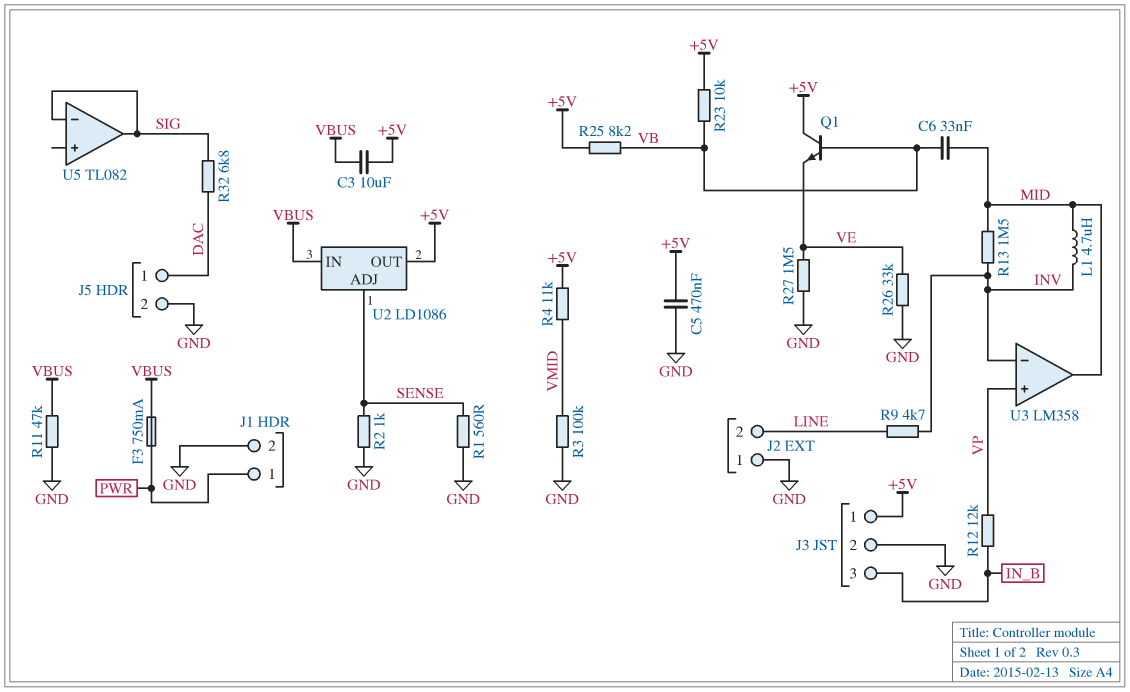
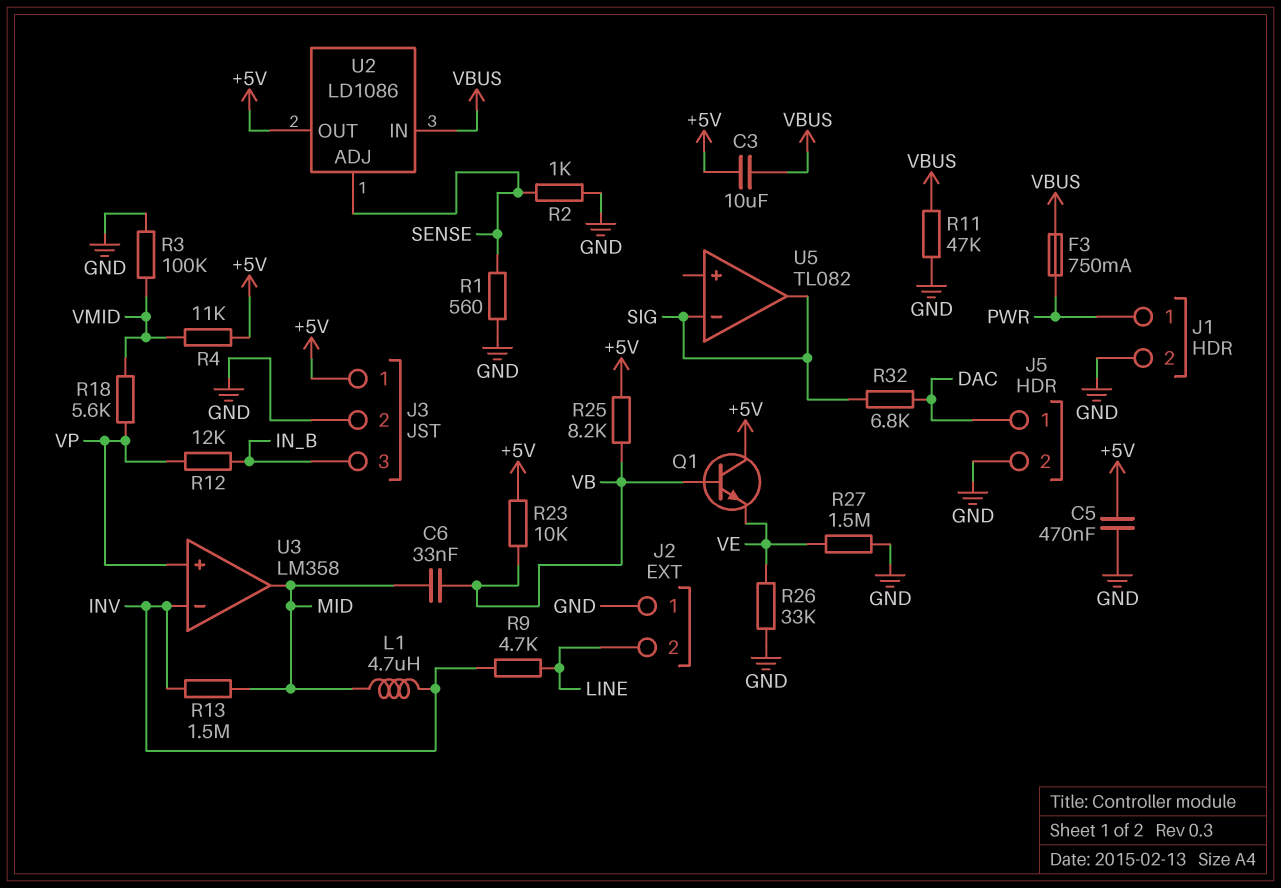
R18: none -> 5.6k (VMID, VP)

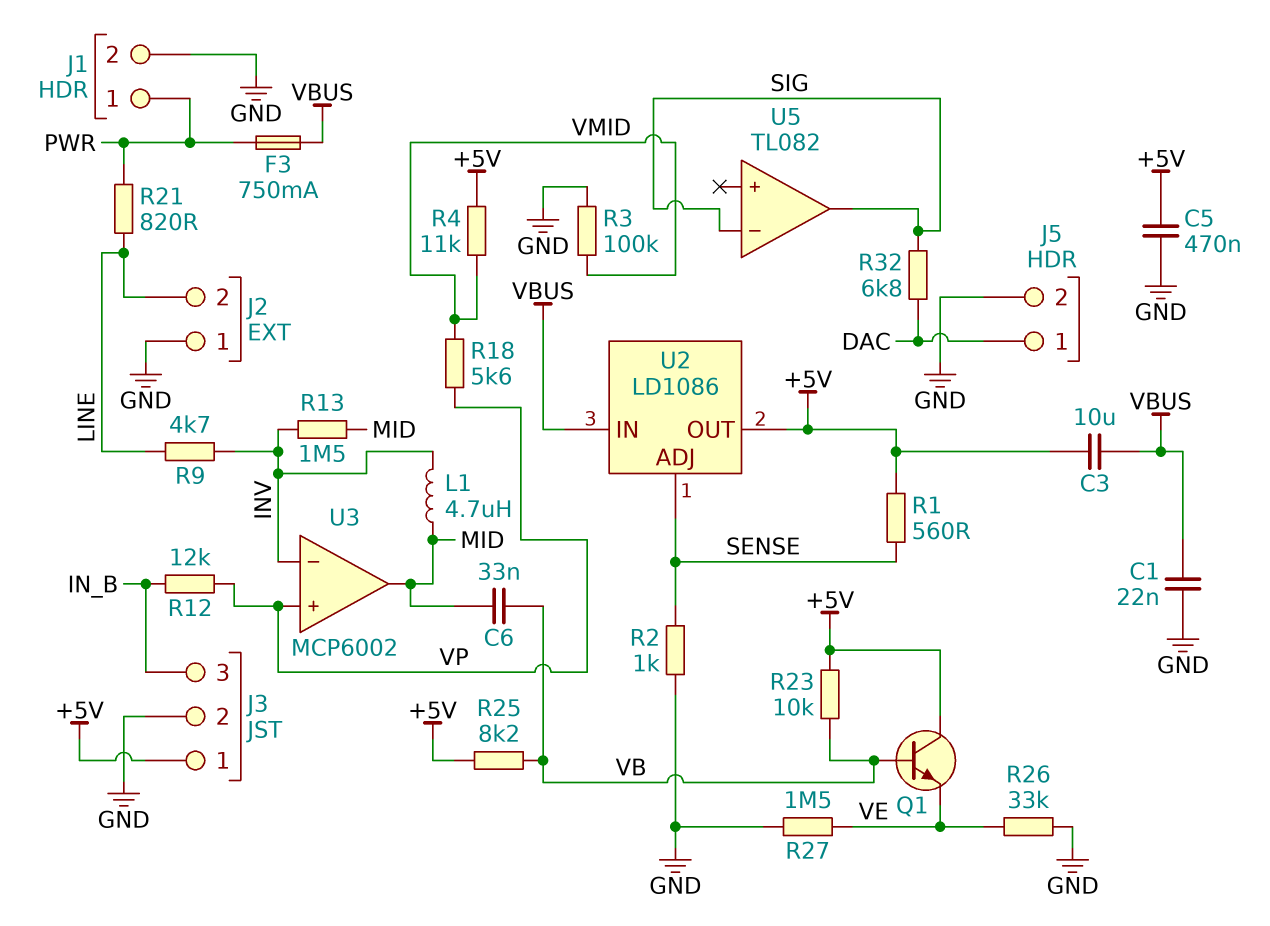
C1: none -> 22nF (GND, VBUS)
R1: 560 (GND, SENSE) -> 560 (+5V, SENSE)
R11: 47k (GND, VBUS) -> none
R21: none -> 820 (LINE, PWR)
U3: LM358 -> MCP6002

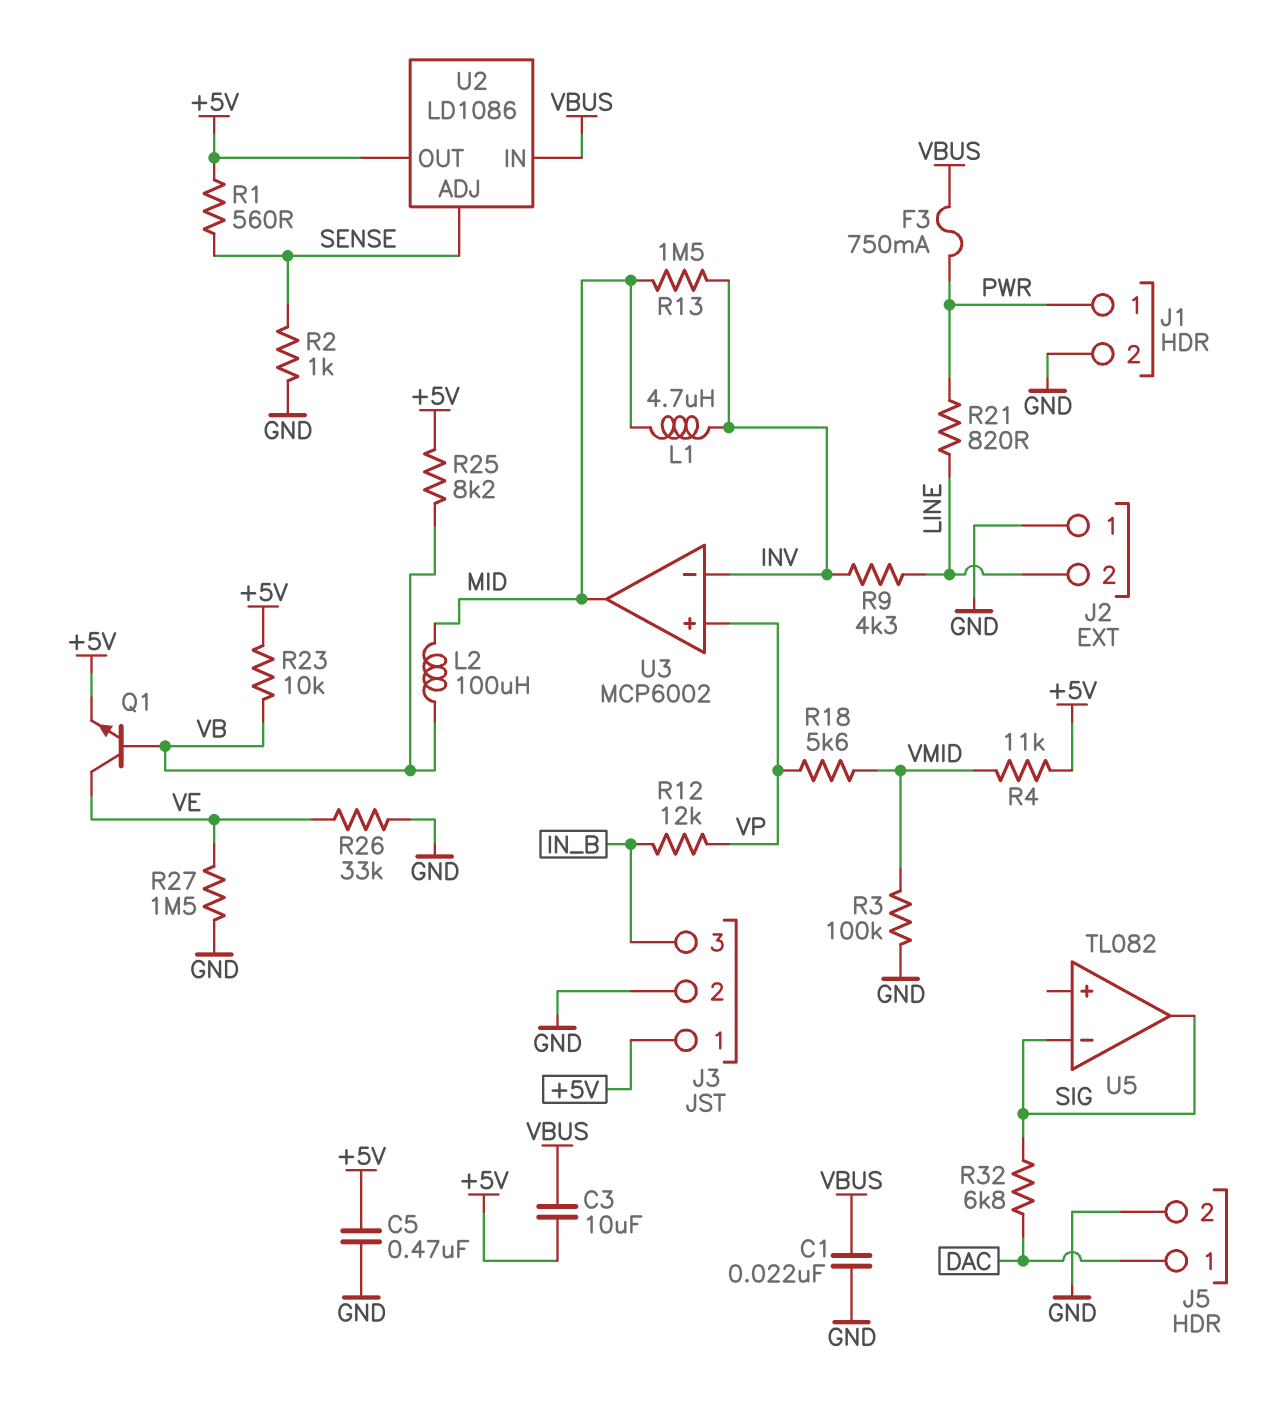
C6: 33nF (MID, VB) -> none
L2: none -> 100uH (MID, VB)
Q1: NPN (B VB, C +5V, E VE) -> NPN (B VB, C VE, E +5V)
R9: 4.7k (INV, LINE) -> 4.3k (INV, LINE)

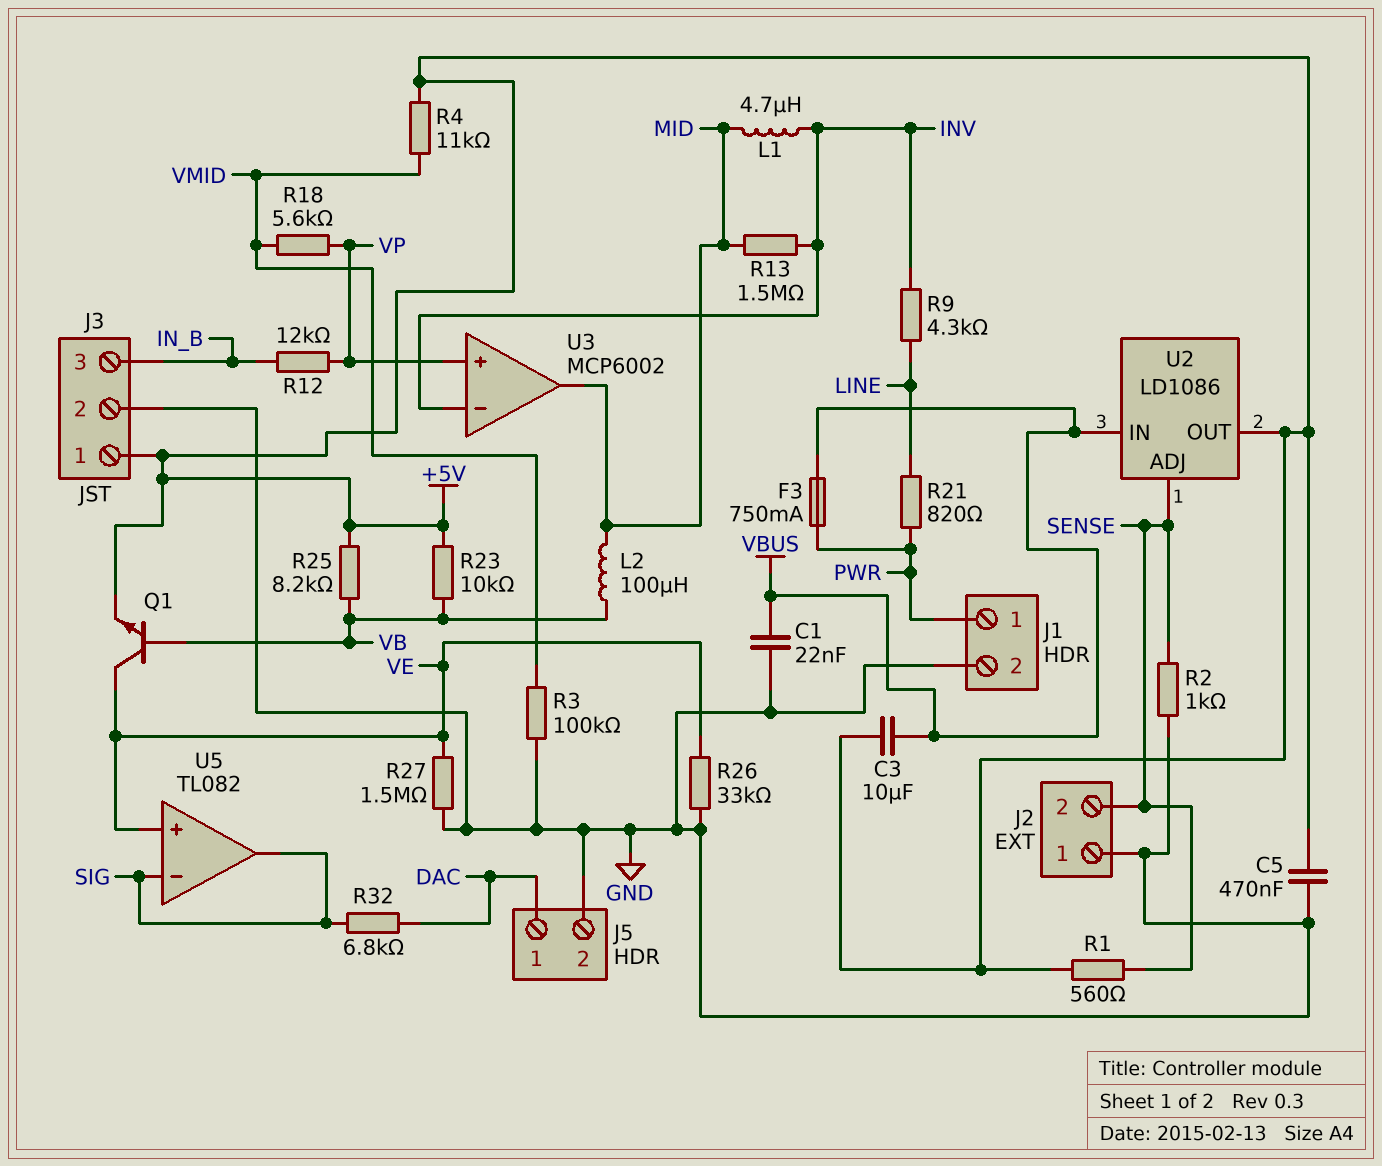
J2 pin 2: LINE -> SENSE
U5 pin in+: none -> VE

